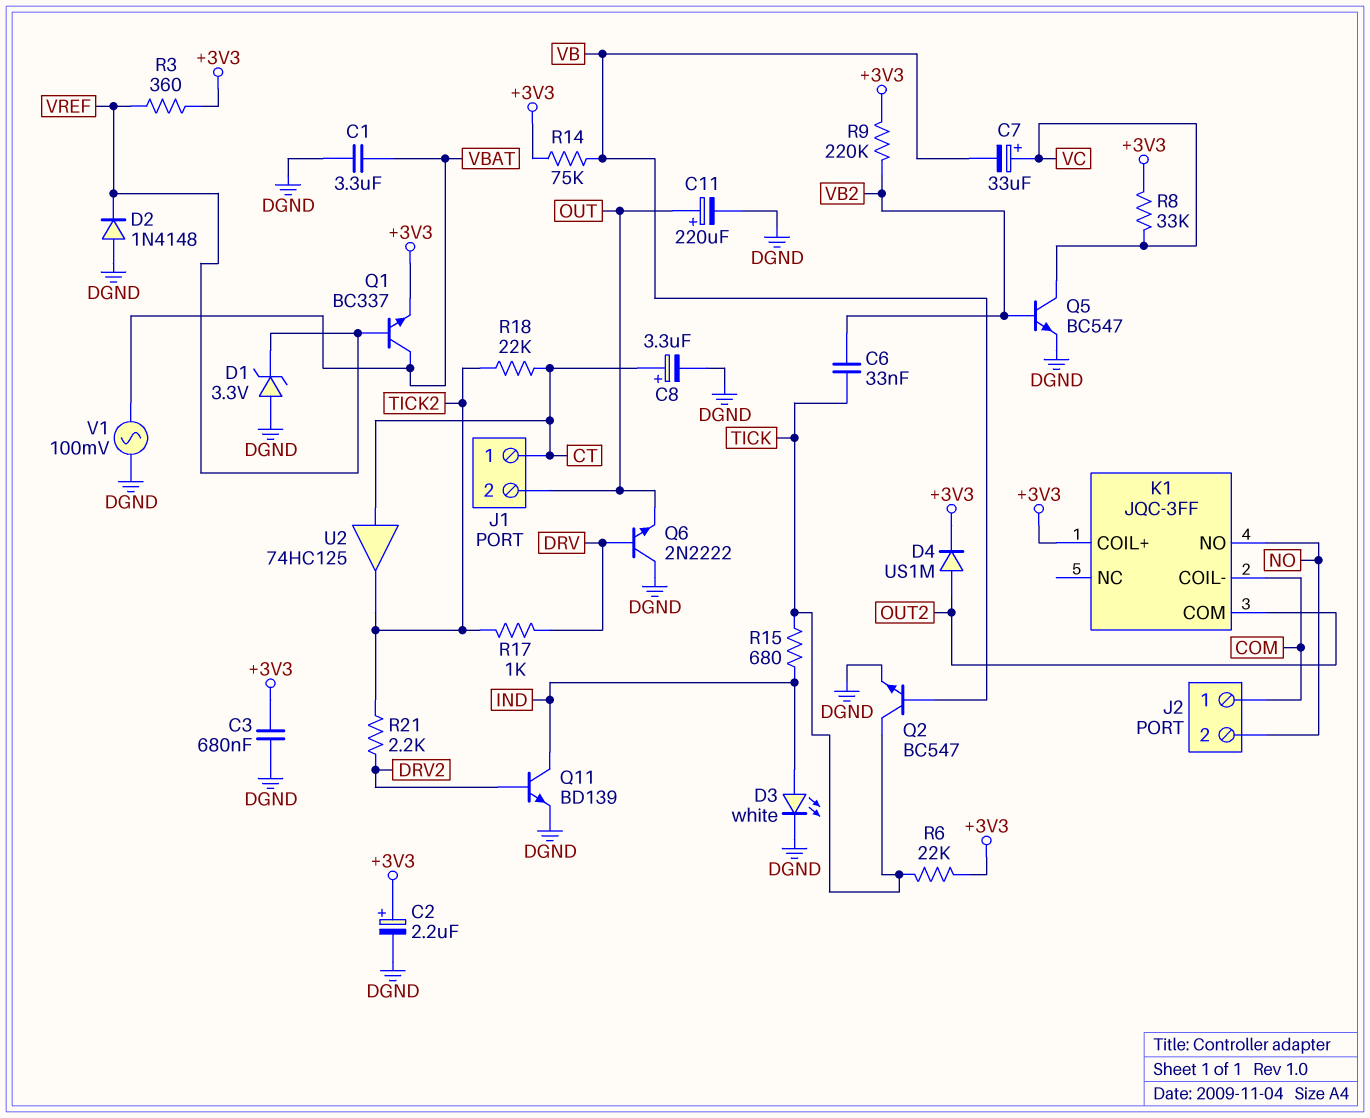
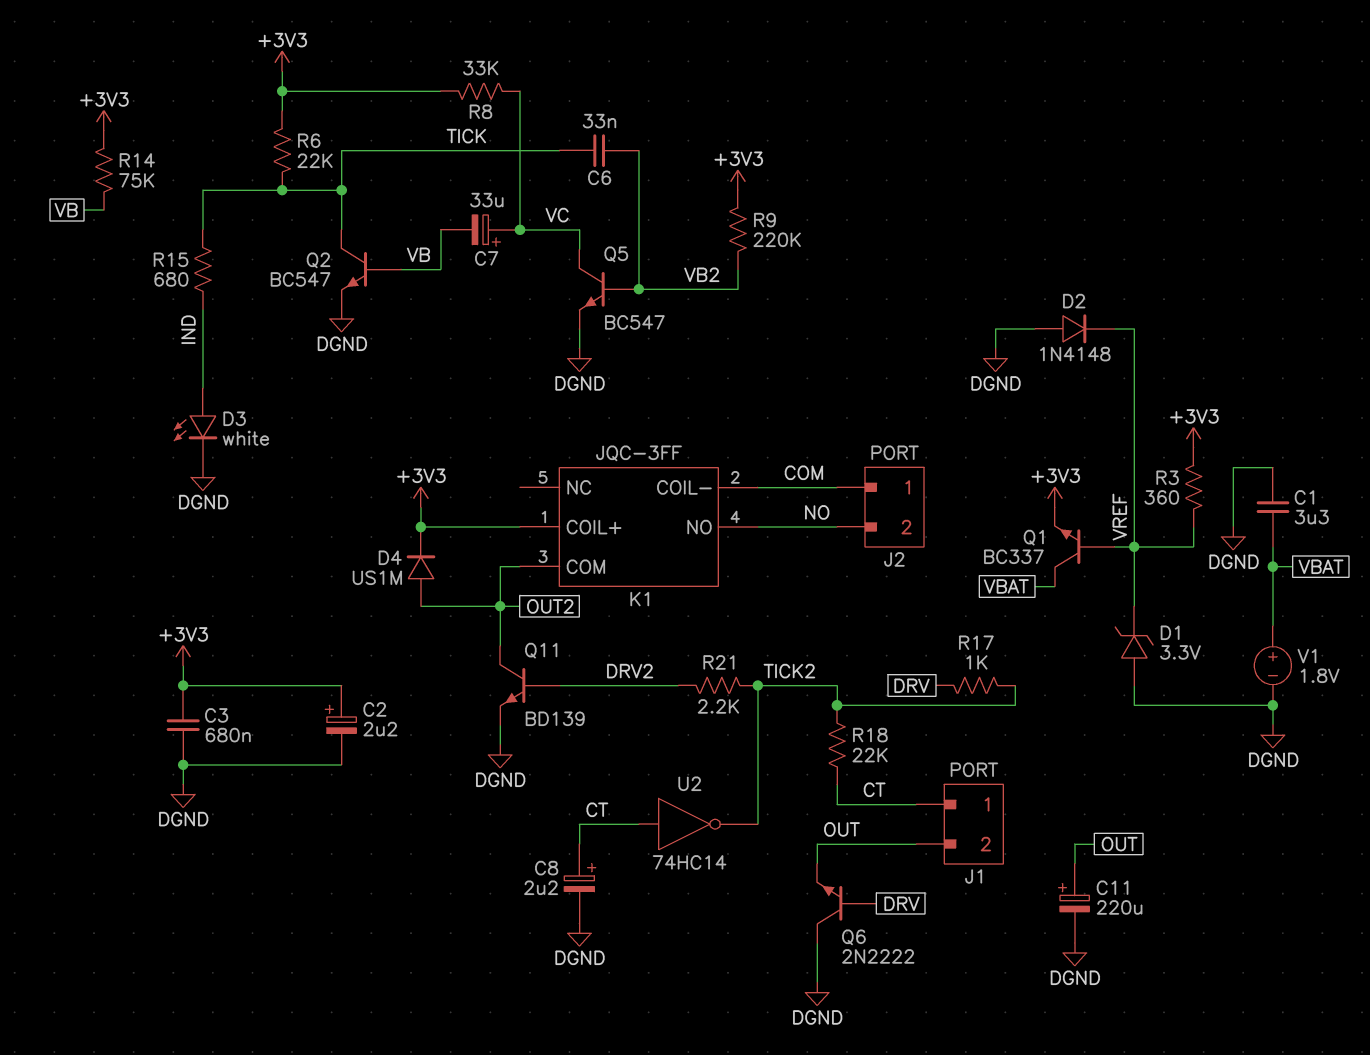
C8: 3.3uF (plus CT, minus DGND) -> 2.2uF (plus CT, minus DGND)
Q11: NPN BD139 (B DRV2, C IND, E DGND) -> NPN BD139 (B DRV2, C OUT2, E DGND)
U2: buffer 74HC125 (in CT, out TICK2) -> NOT 74HC14 (in CT, out TICK2)
V1: AC 100mV (DGND, VBAT) -> 1.8V (plus VBAT, minus DGND)

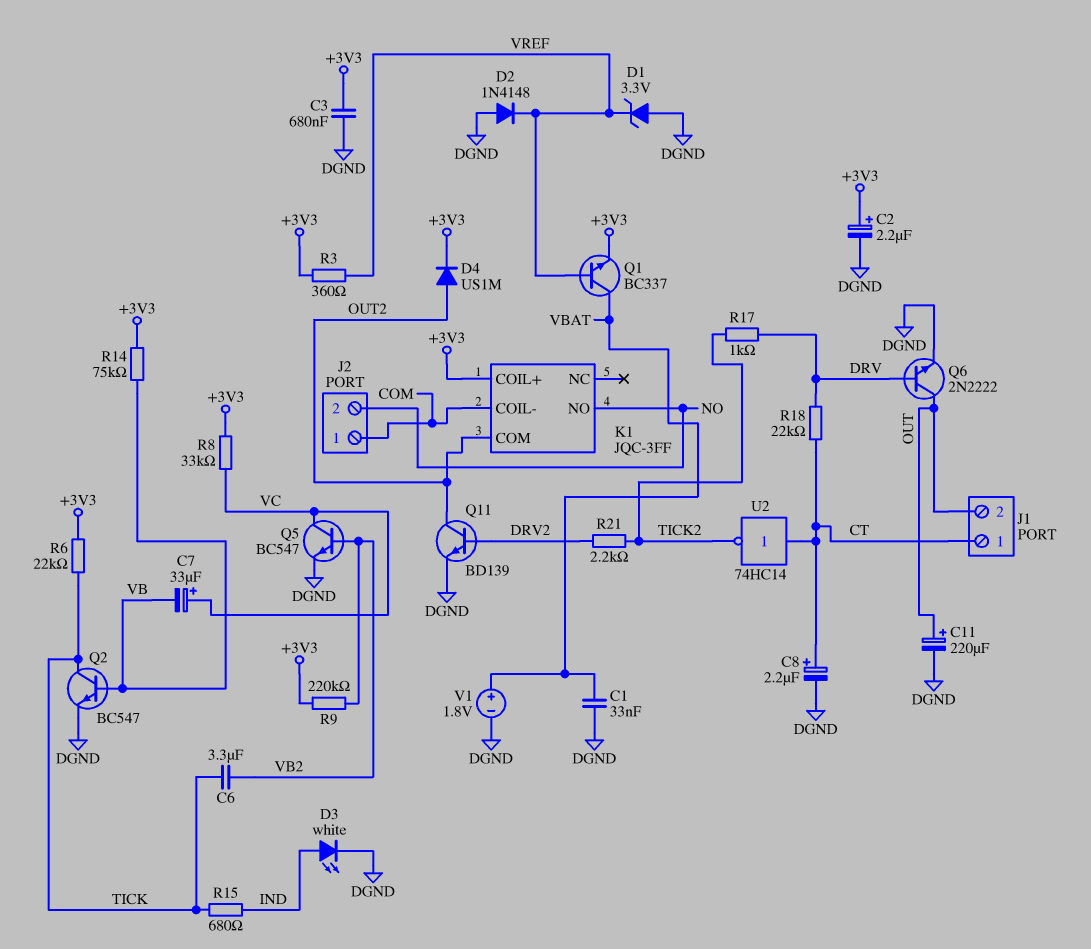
C1: 3.3uF (DGND, VBAT) -> 33nF (DGND, VBAT)
C6: 33nF (TICK, VB2) -> 3.3uF (TICK, VB2)
Q6: NPN 2N2222 (B DRV, C DGND, E OUT) -> NPN 2N2222 (B DRV, C OUT, E DGND)
R18: 22k (CT, TICK2) -> 22k (CT, DRV)

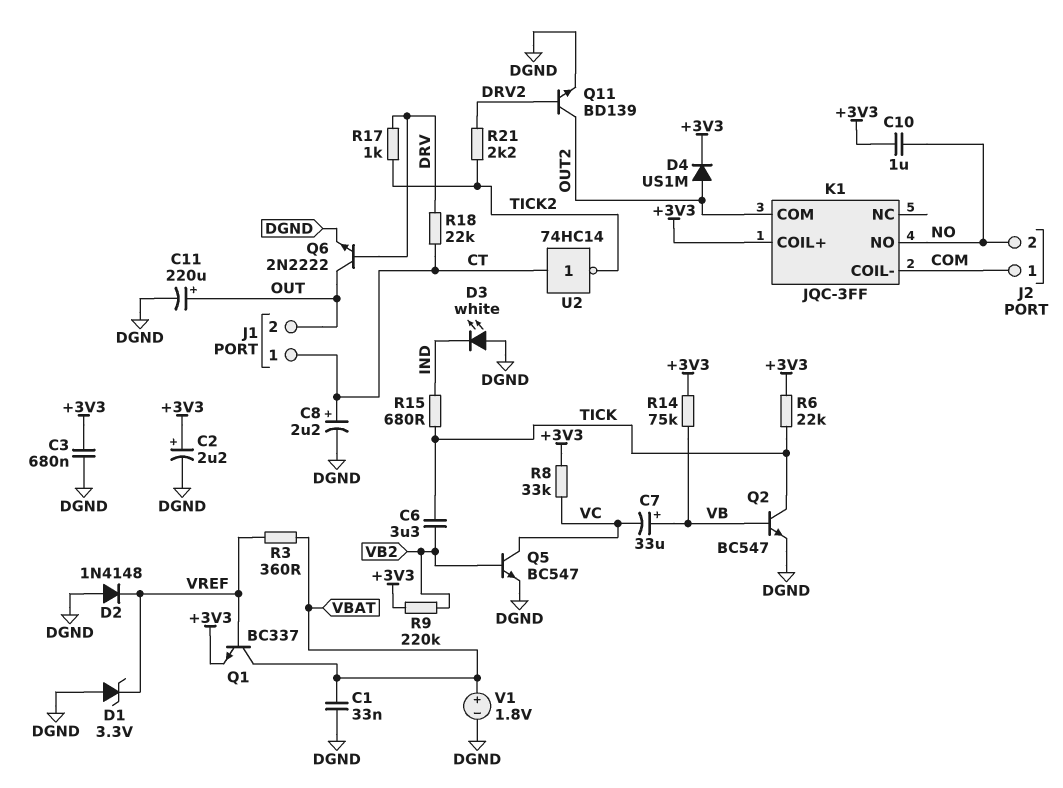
C7: 33uF (plus VC, minus VB) -> 33uF (plus VB, minus VC)
C10: none -> 1uF (+3V3, NO)
D3: LED white (A IND, K DGND) -> LED white (A DGND, K IND)
R3: 360 (+3V3, VREF) -> 360 (VBAT, VREF)

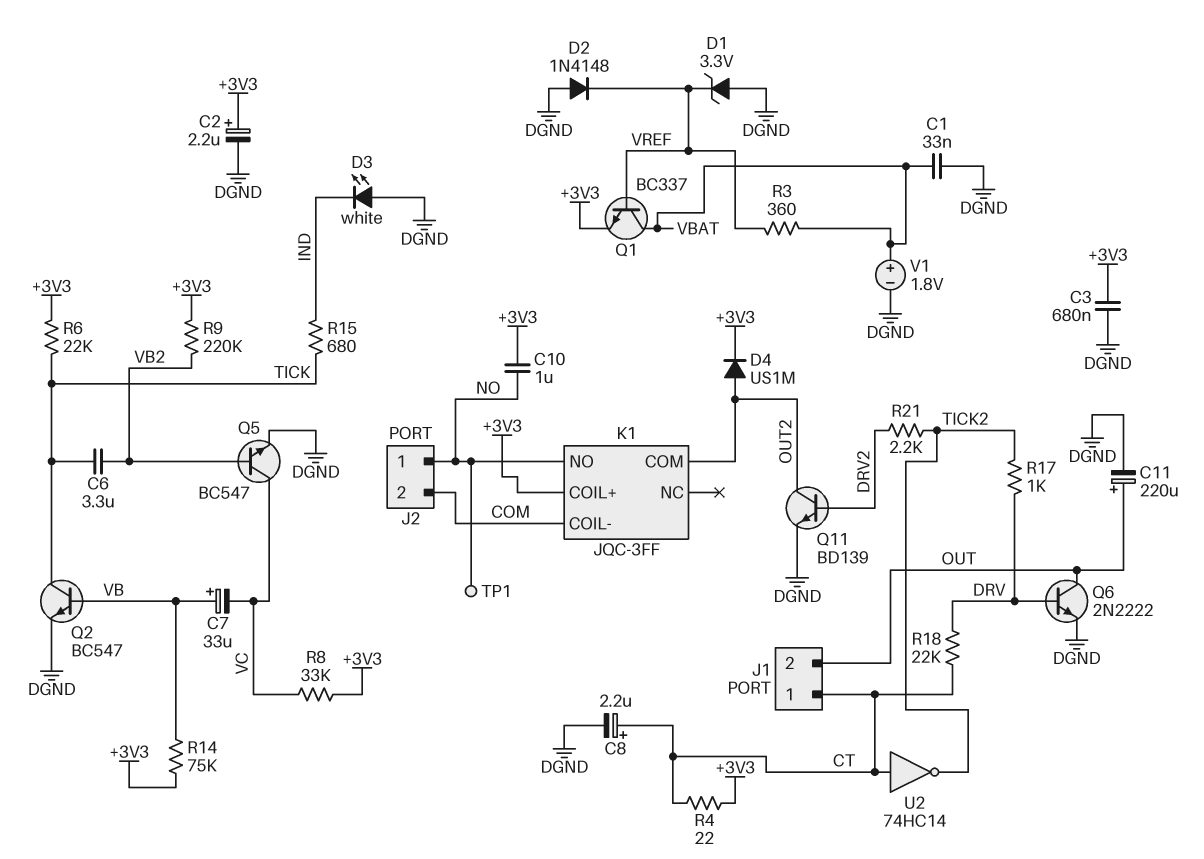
J2 pin 1: COM -> NO
J2 pin 2: NO -> COM
R4: none -> 22 (+3V3, CT)
TP1: none -> test point (NO)

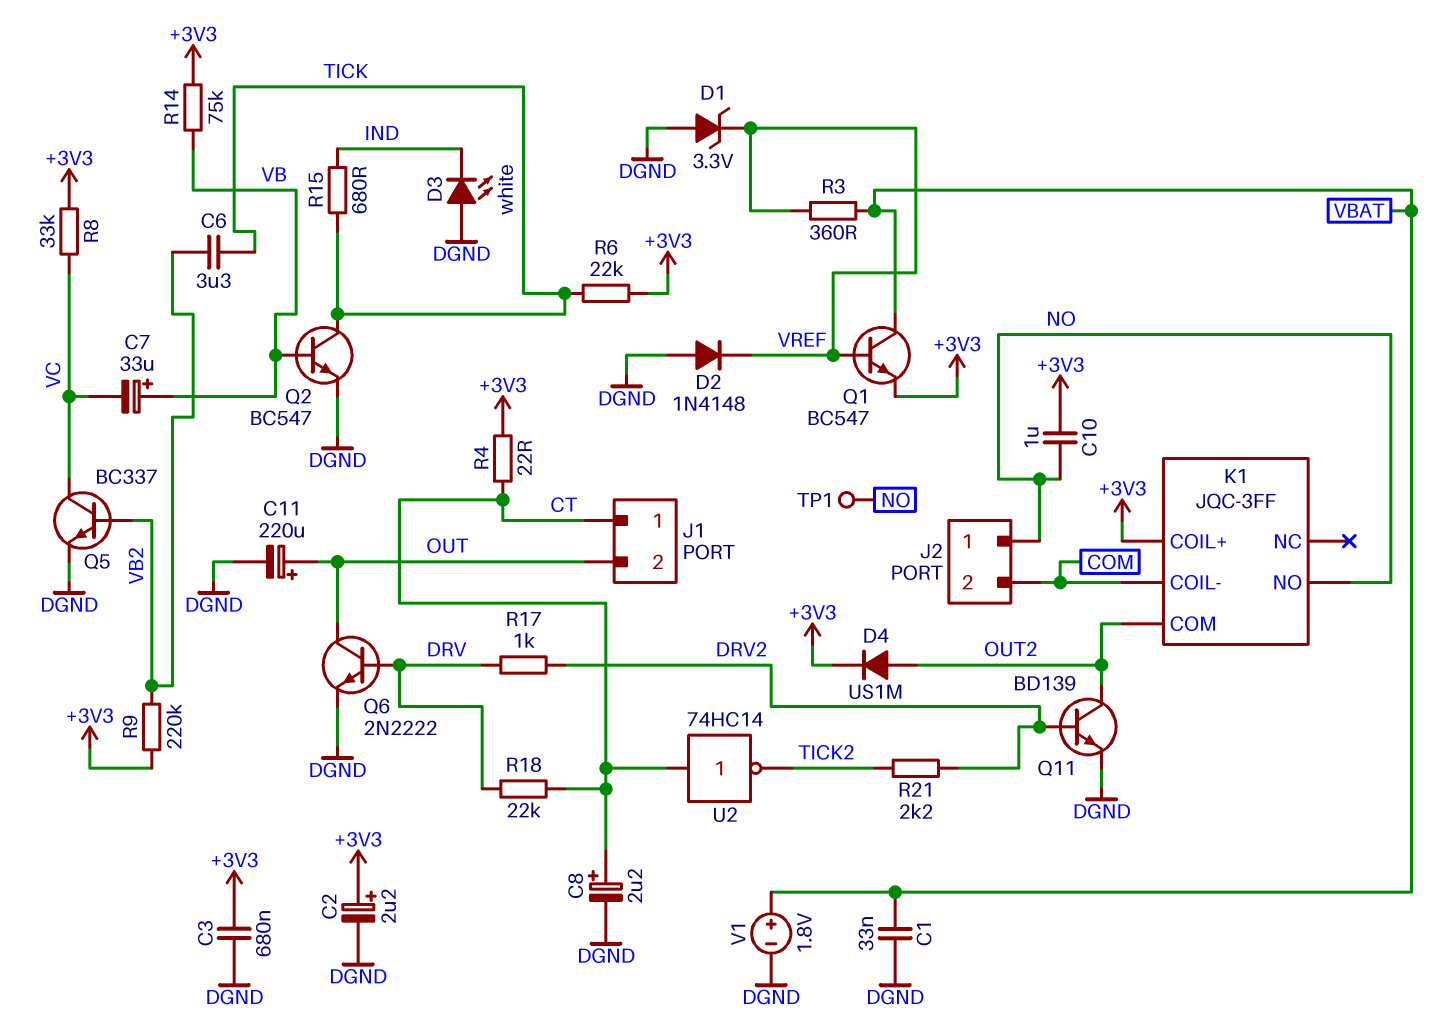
Q1: NPN BC337 (B VREF, C VBAT, E +3V3) -> NPN BC547 (B VREF, C VBAT, E +3V3)
Q5: NPN BC547 (B VB2, C VC, E DGND) -> NPN BC337 (B VB2, C VC, E DGND)
R17: 1k (DRV, TICK2) -> 1k (DRV, DRV2)

